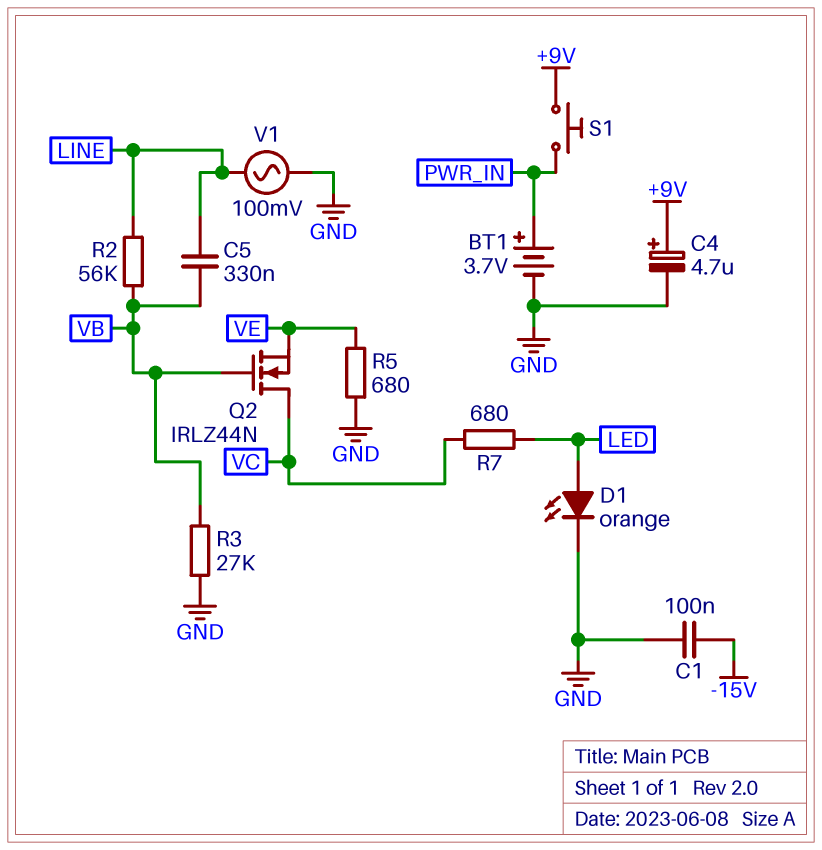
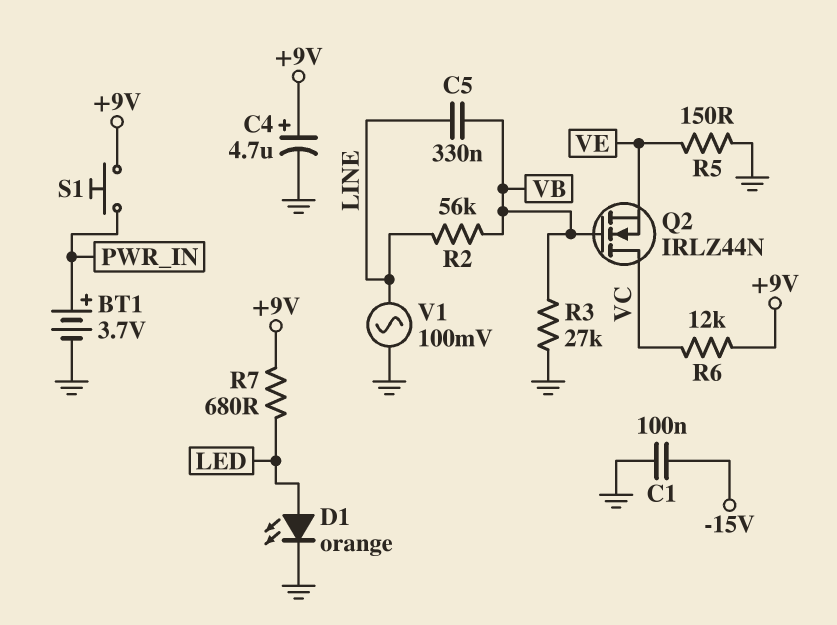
R5: 680 (GND, VE) -> 150 (GND, VE)
R6: none -> 12k (+9V, VC)
R7: 680 (LED, VC) -> 680 (+9V, LED)

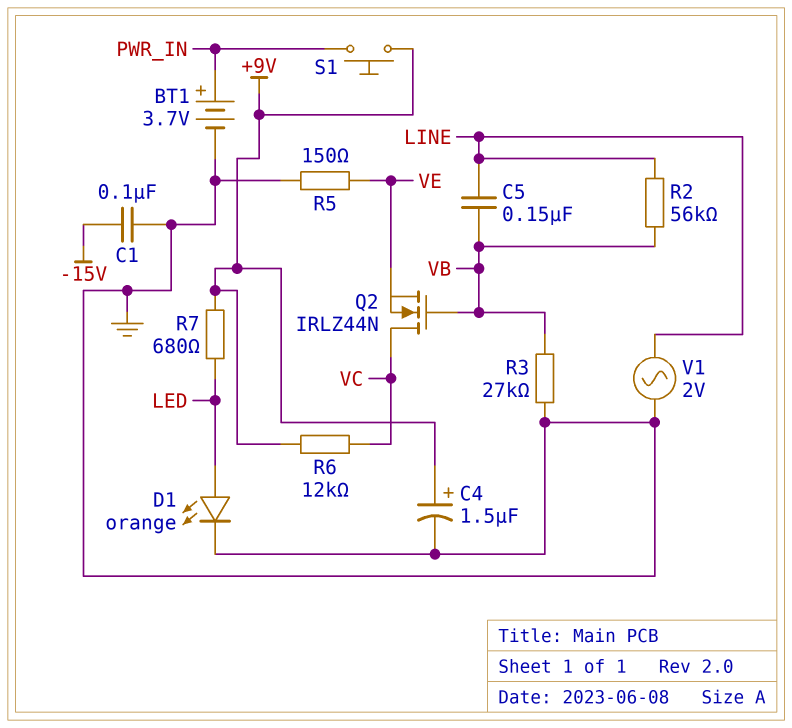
C4: 4.7uF (plus +9V, minus GND) -> 1.5uF (plus +9V, minus GND)
C5: 330nF (LINE, VB) -> 150nF (LINE, VB)
V1: AC 100mV (GND, LINE) -> AC 2V (GND, LINE)

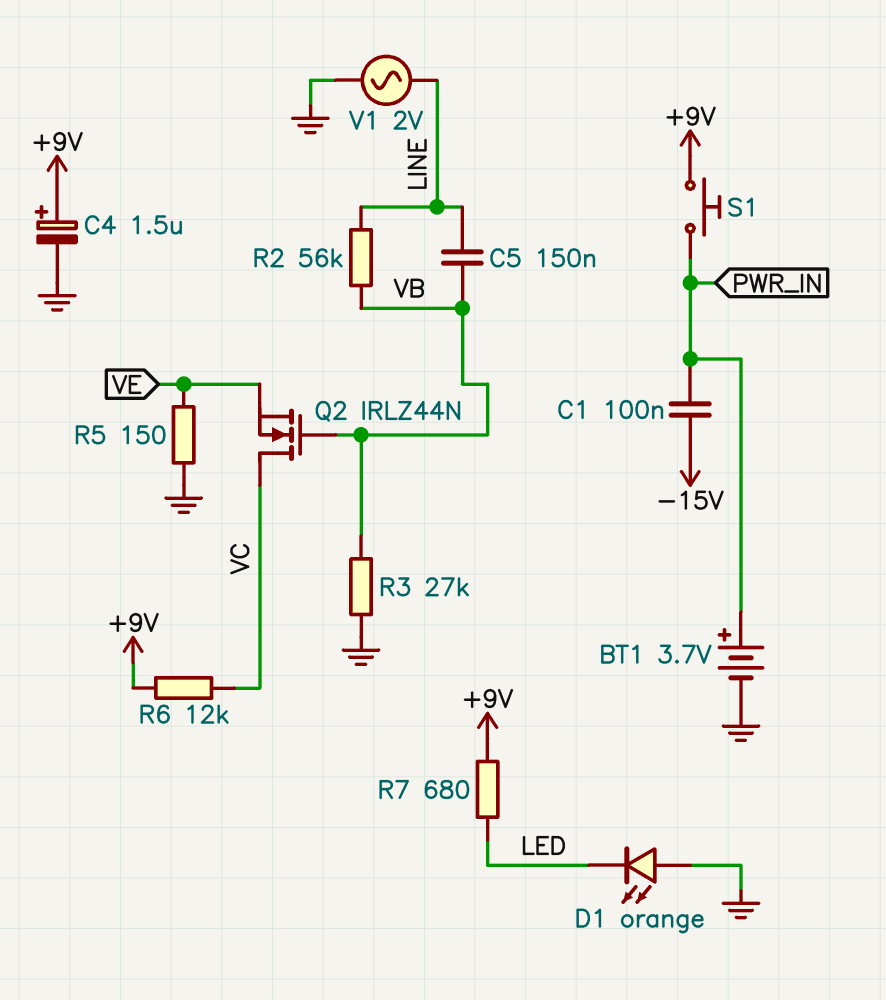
C1: 100nF (-15V, GND) -> 100nF (-15V, PWR_IN)
D1: LED orange (A LED, K GND) -> LED orange (A GND, K LED)

